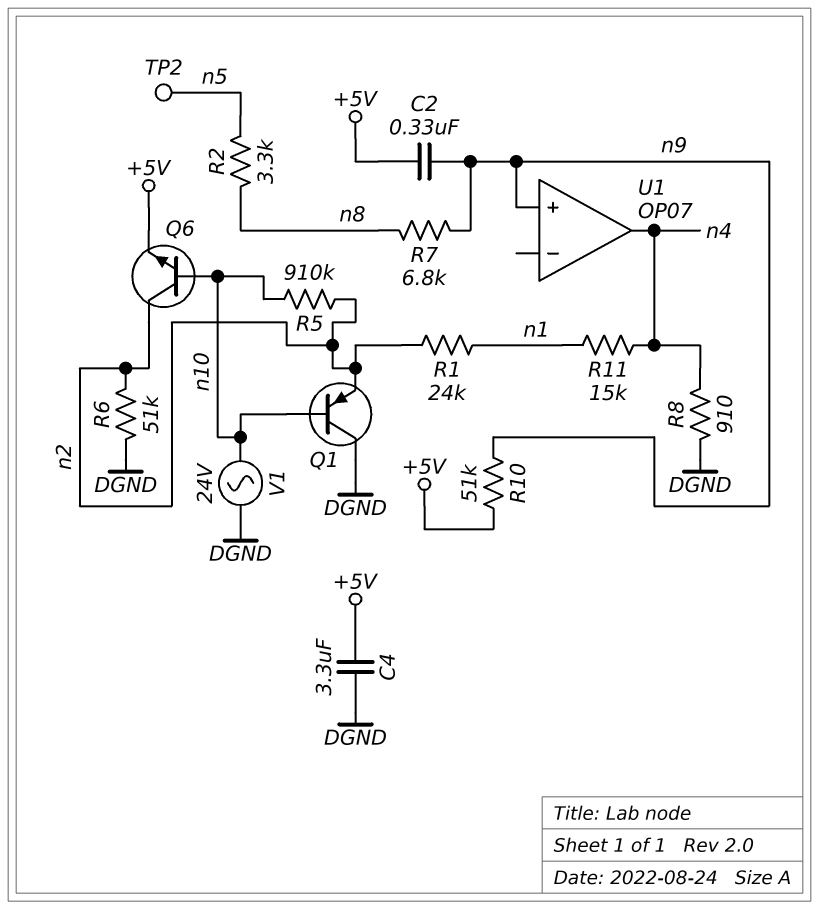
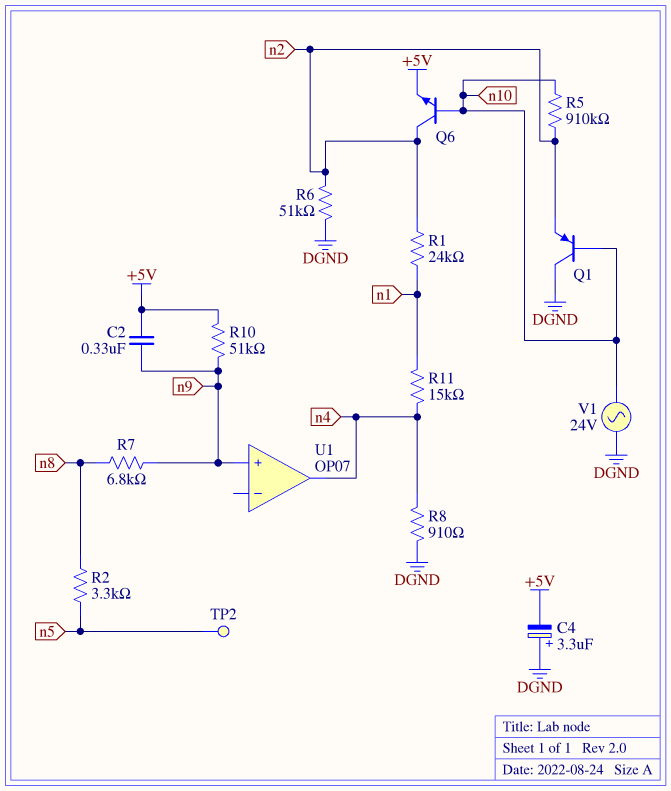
C4: 3.3uF (+5V, DGND) -> 3.3uF (plus DGND, minus +5V)

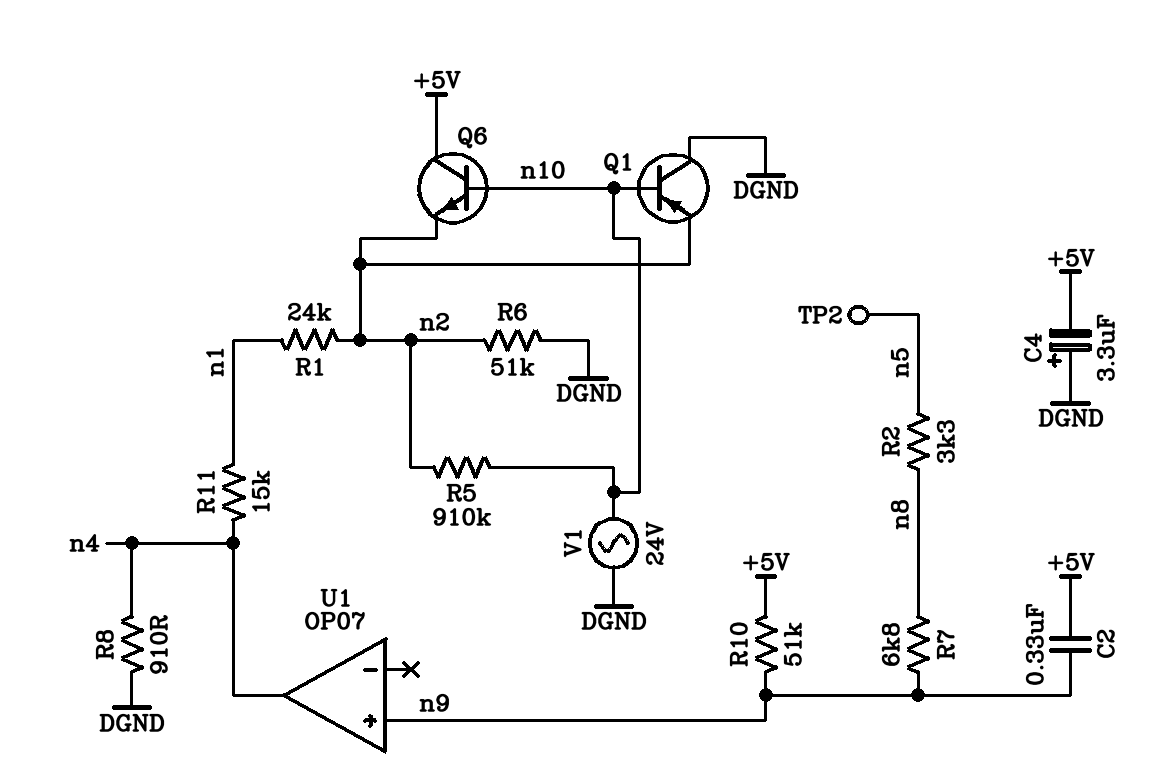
Q6: NPN (B n10, C n2, E +5V) -> NPN (B n10, C +5V, E n2)

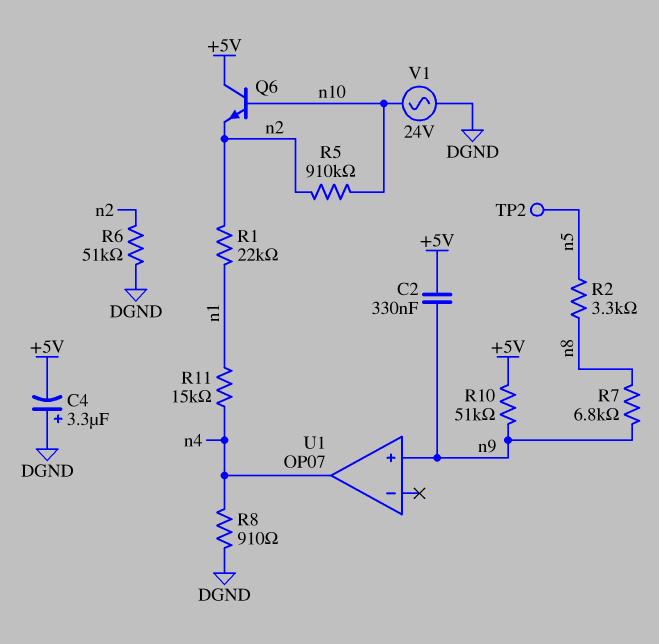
Q1: PNP (B n10, C DGND, E n2) -> none
R1: 24k (n1, n2) -> 22k (n1, n2)

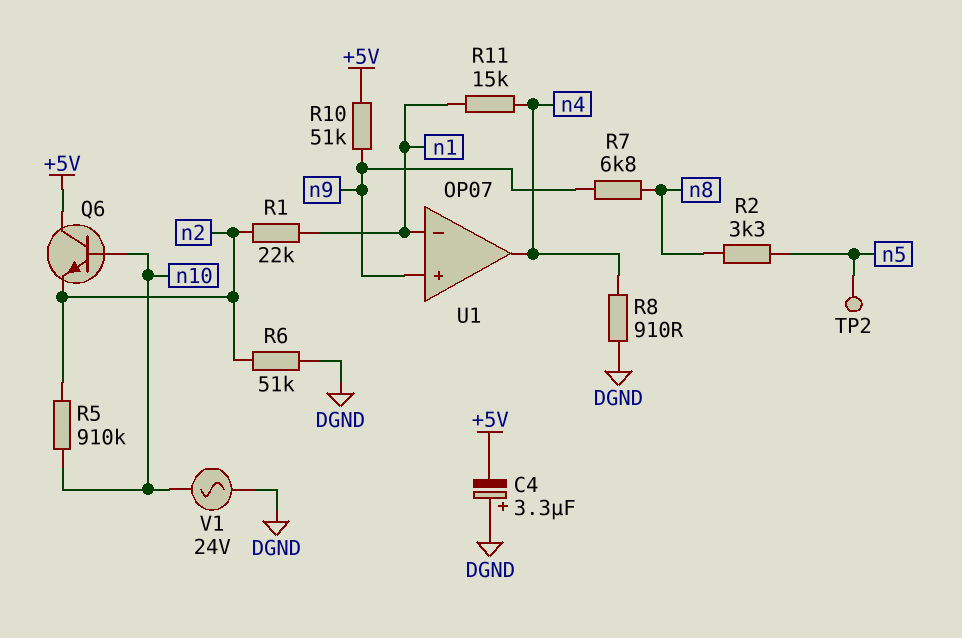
C2: 330nF (+5V, n9) -> none
U1 pin in-: none -> n1

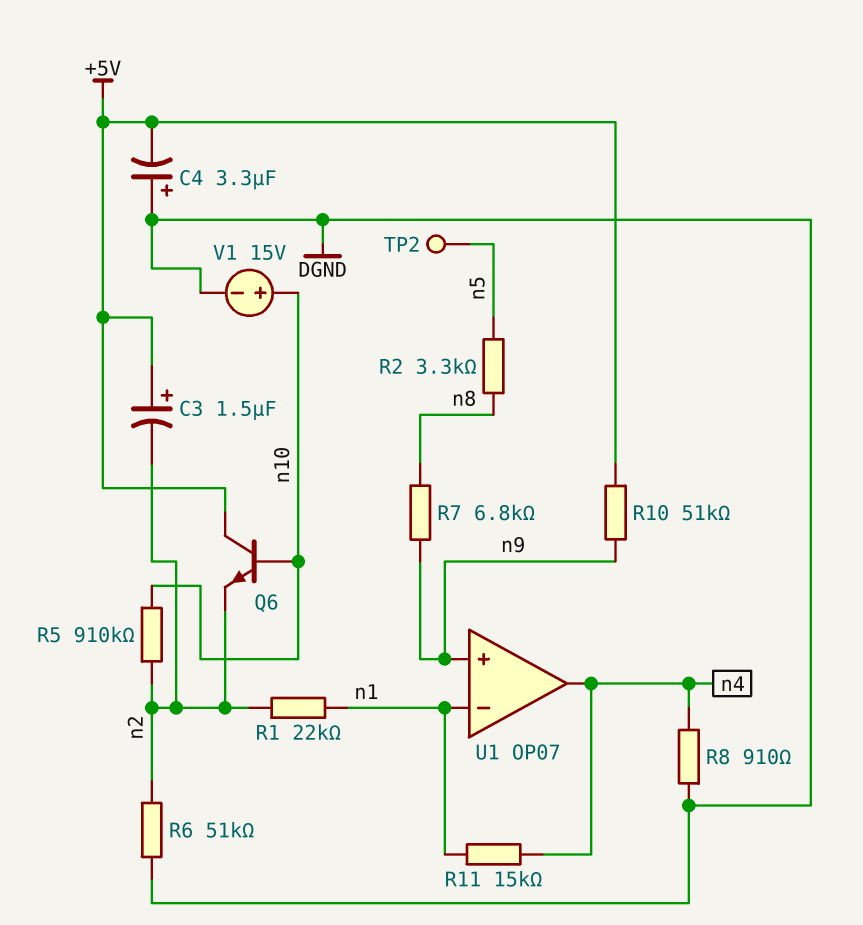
C3: none -> 1.5uF (plus +5V, minus n2)
V1: AC 24V (DGND, n10) -> 15V (plus n10, minus DGND)

